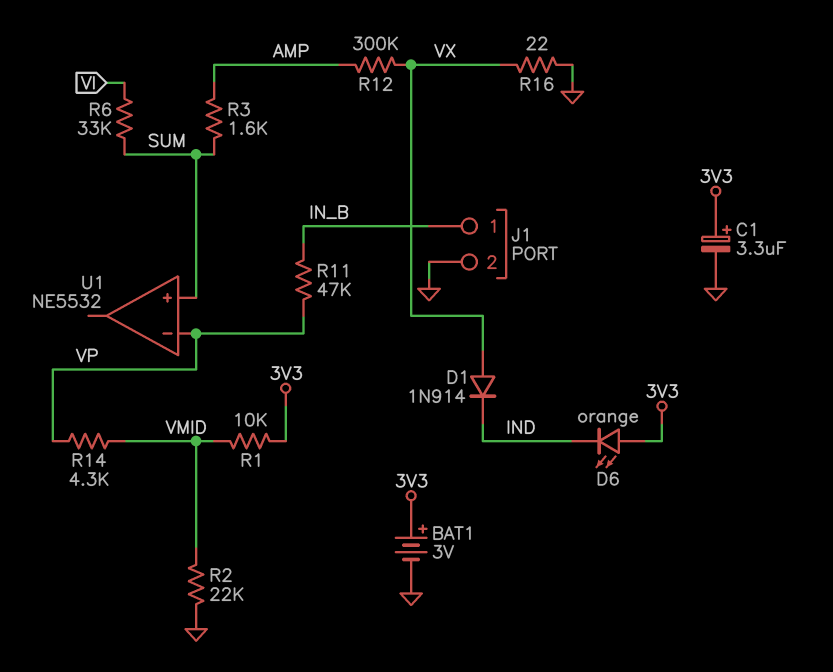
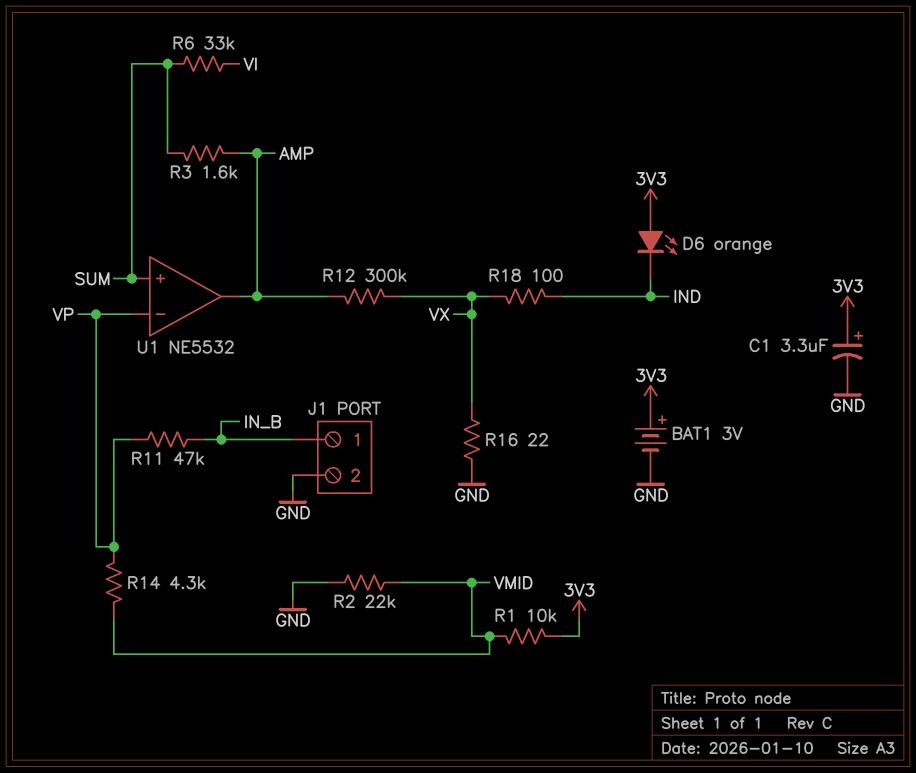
D1: diode 1N914 (A VX, K IND) -> none
R18: none -> 100 (IND, VX)
U1 pin out: none -> AMP

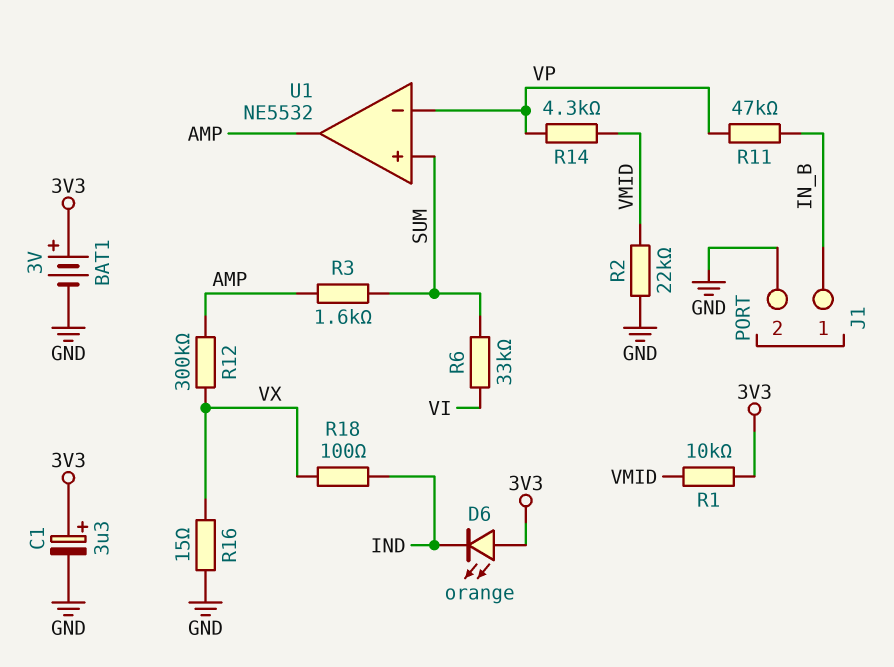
R16: 22 (GND, VX) -> 15 (GND, VX)

